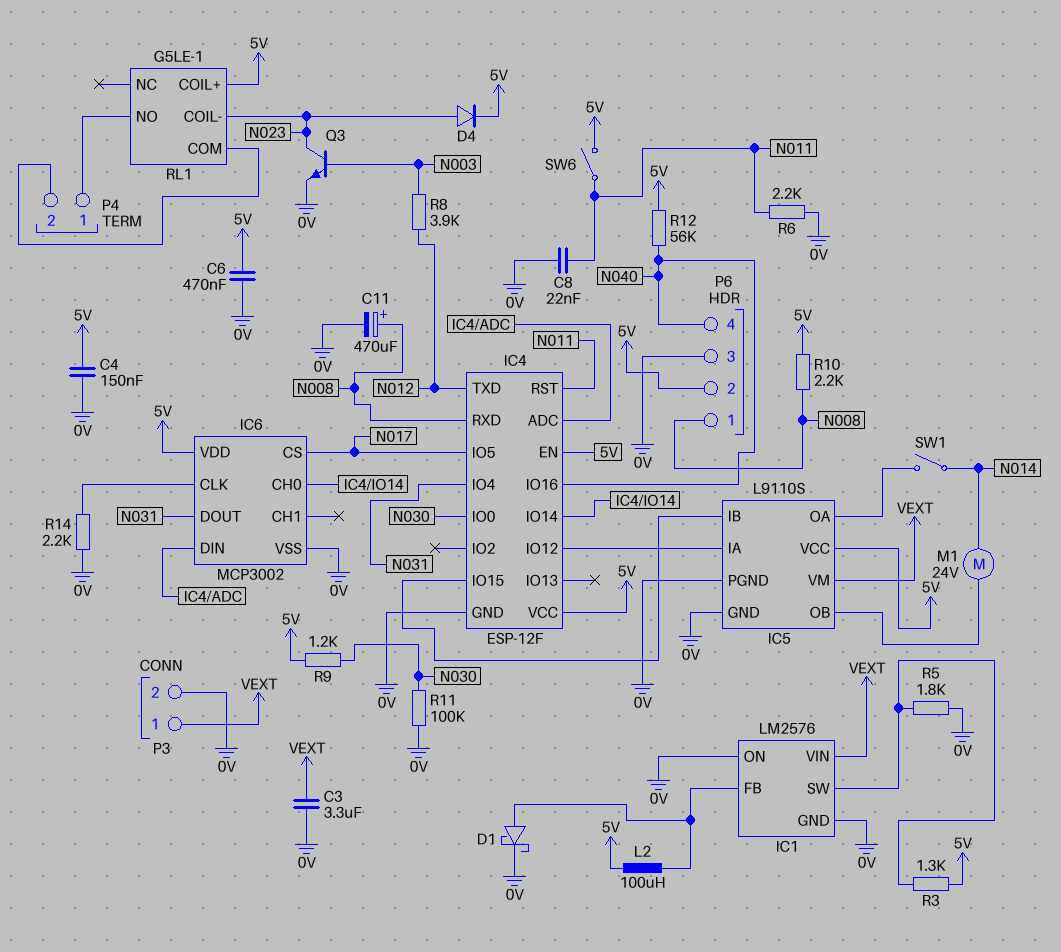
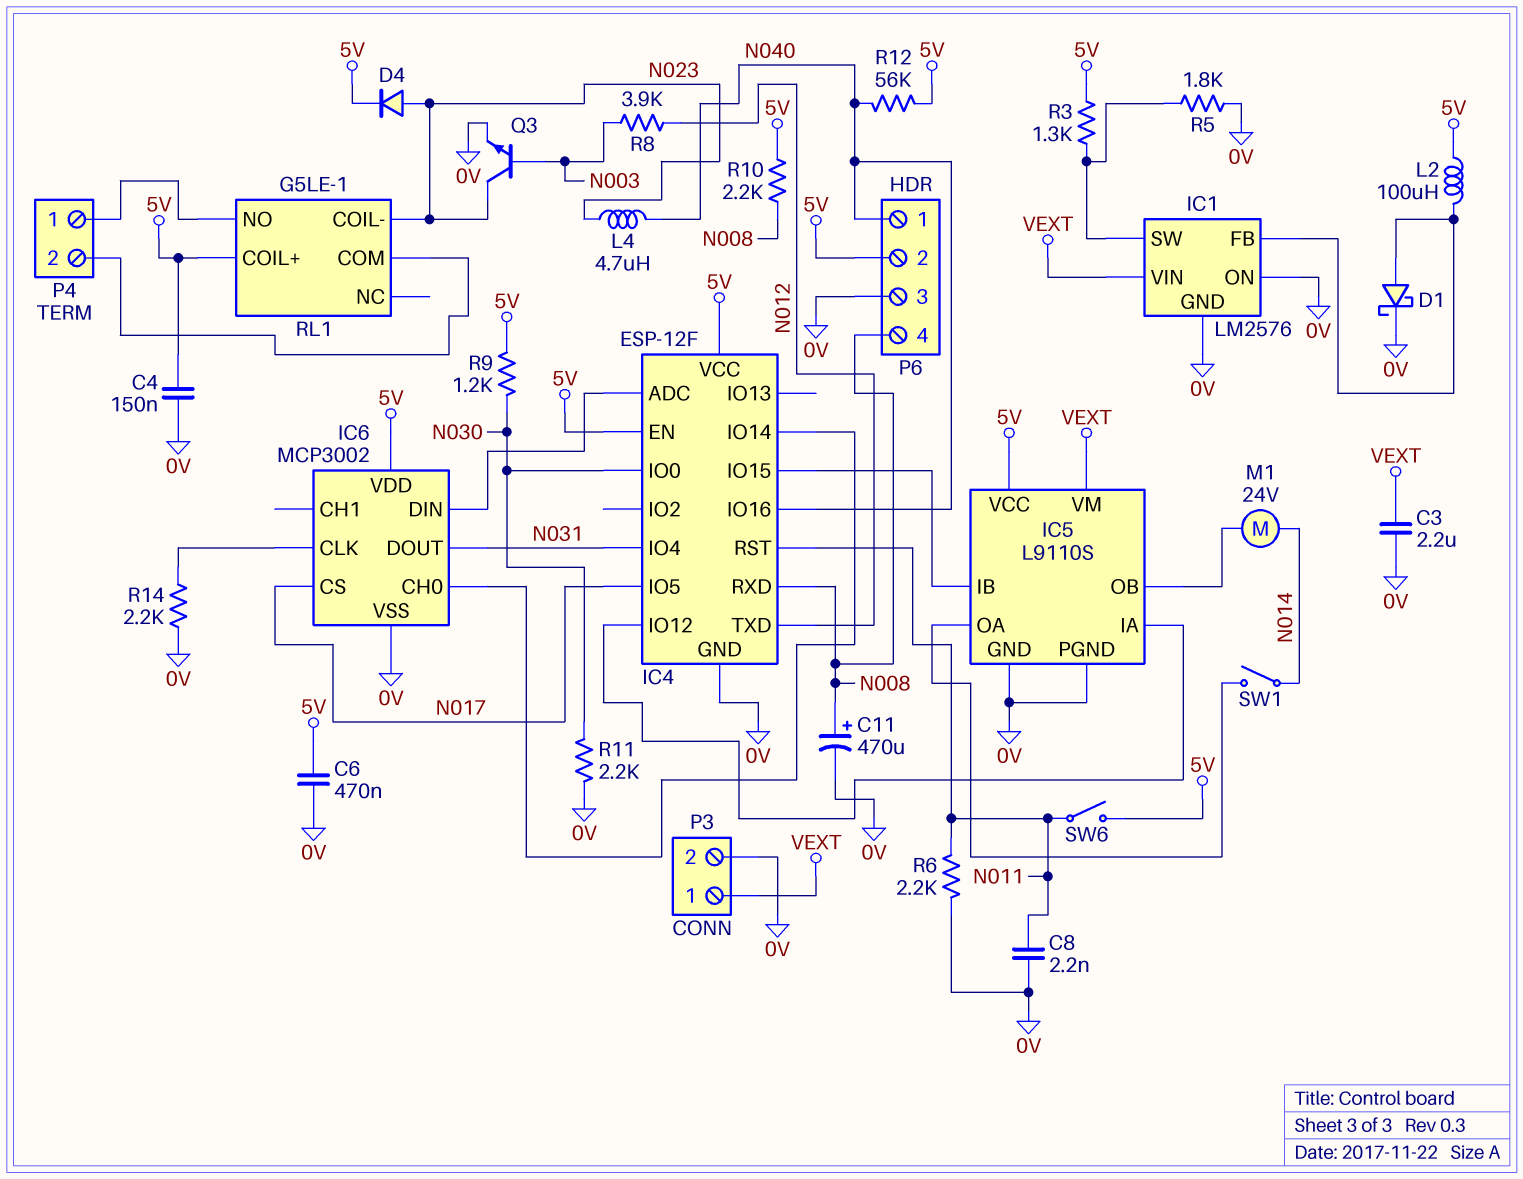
C3: 3.3uF (0V, VEXT) -> 2.2uF (0V, VEXT)
C8: 22nF (0V, N011) -> 2.2nF (0V, N011)
L4: none -> 4.7uH (N023, N040)
P6 pin 1: N008 -> N040
P6 pin 4: N040 -> N008
R11: 100k (0V, N030) -> 2.2k (0V, N030)

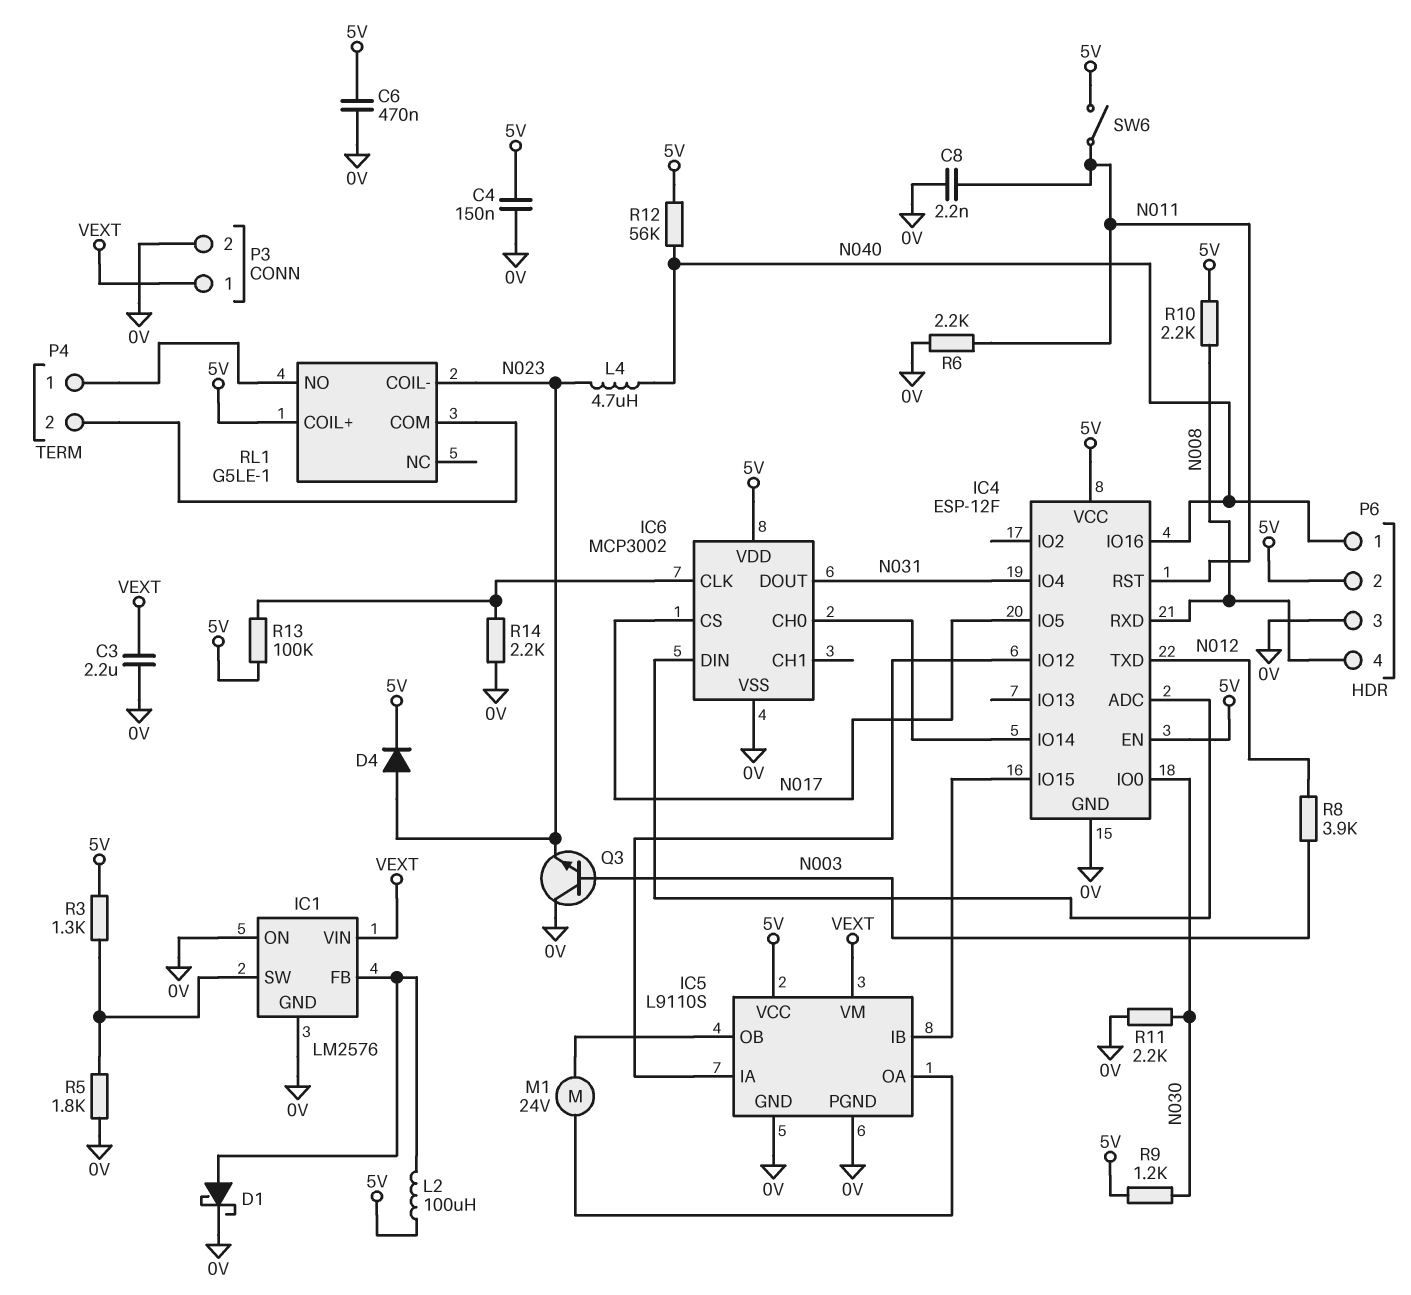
C11: 470uF (plus N008, minus 0V) -> none
M1: motor 24V (IC5/OB, N014) -> motor 24V (IC5/OA, IC5/OB)
Q3: NPN (B N003, C N023, E 0V) -> NPN (B N003, C 0V, E N023)
R13: none -> 100k (5V, IC6/CLK)
SW1: switch (IC5/OA, N014) -> none

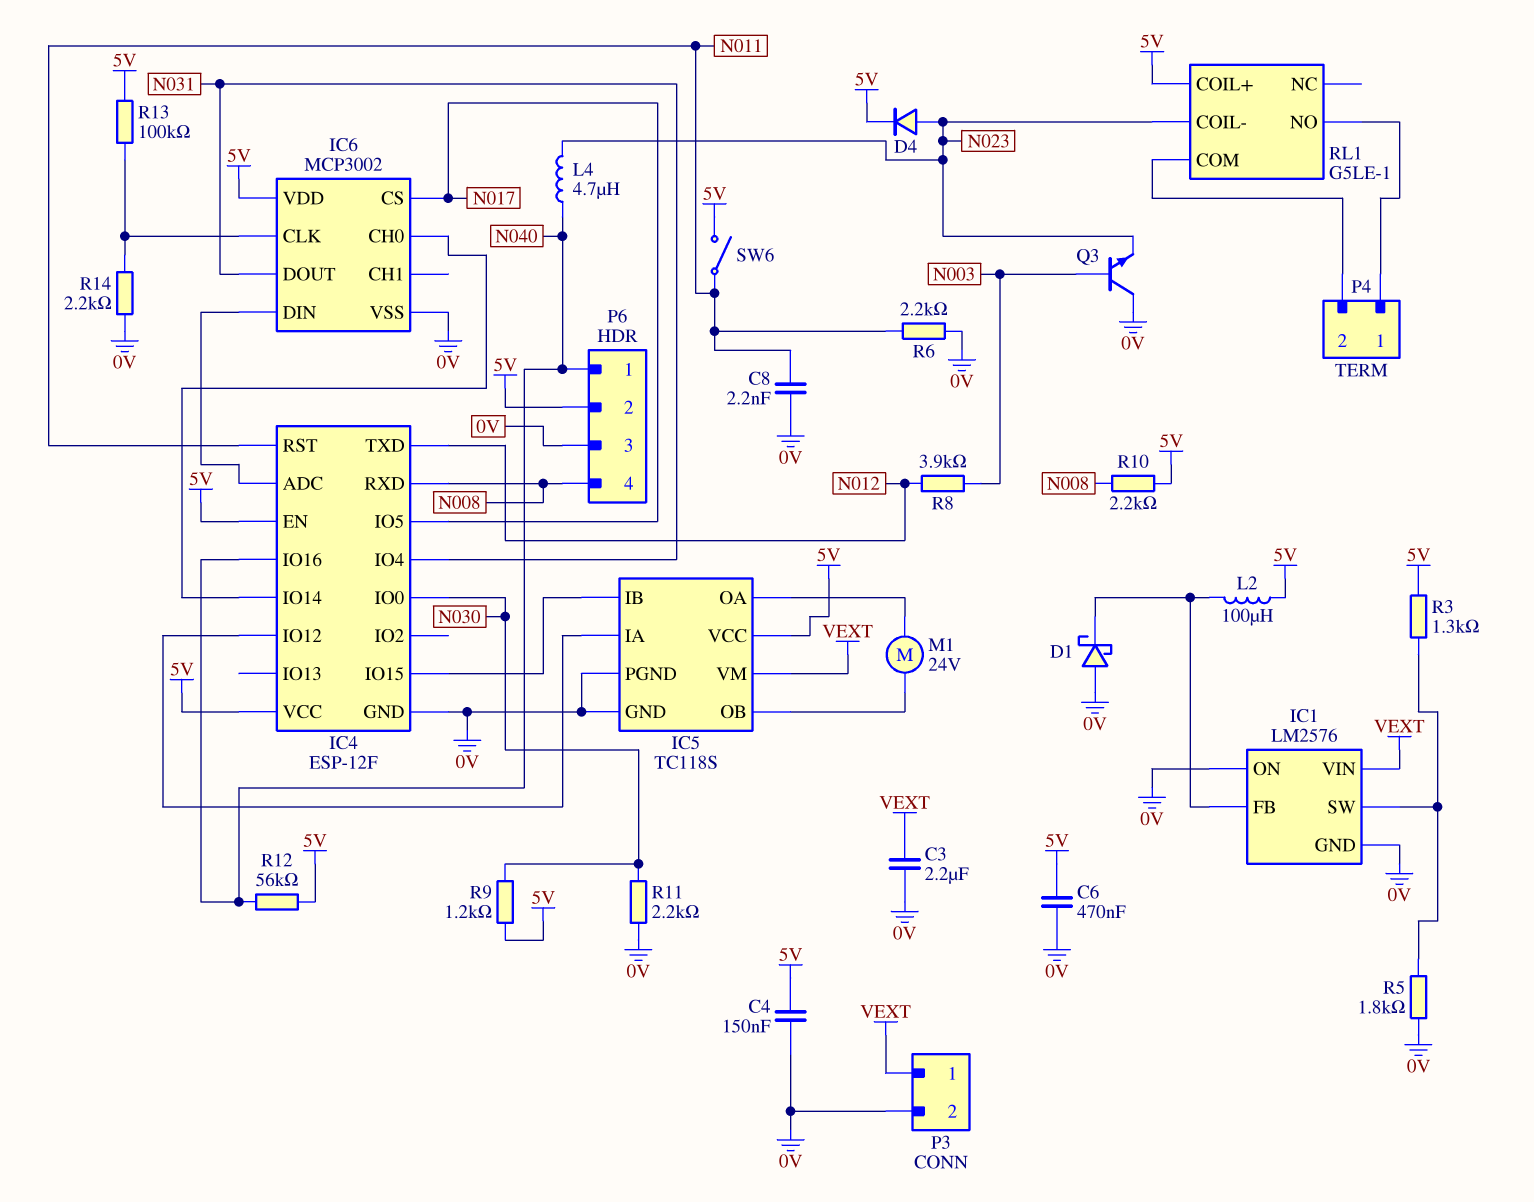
D1: schottky (A IC1/FB, K 0V) -> schottky (A 0V, K IC1/FB)
IC5: L9110S -> TC118S

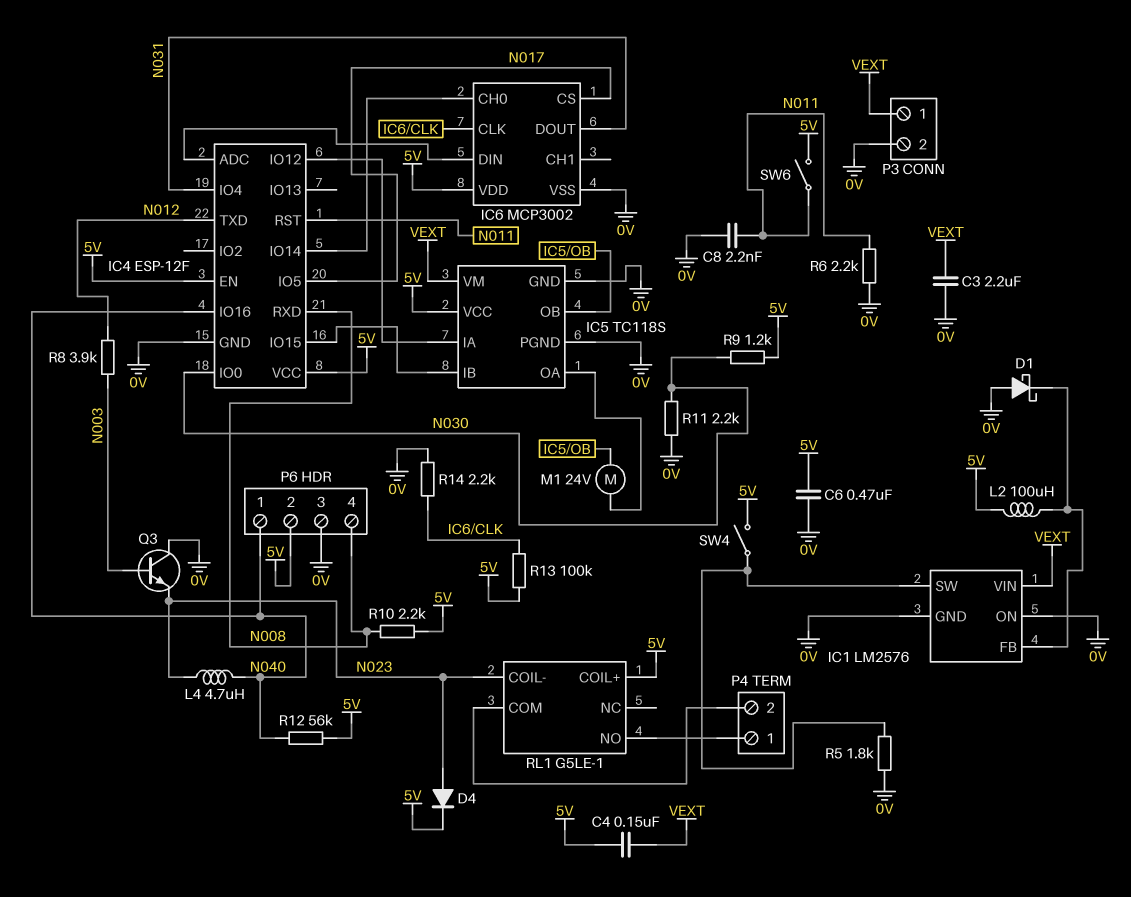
C4: 150nF (0V, 5V) -> 150nF (5V, VEXT)
R3: 1.3k (5V, IC1/SW) -> none
SW4: none -> switch (5V, IC1/SW)

